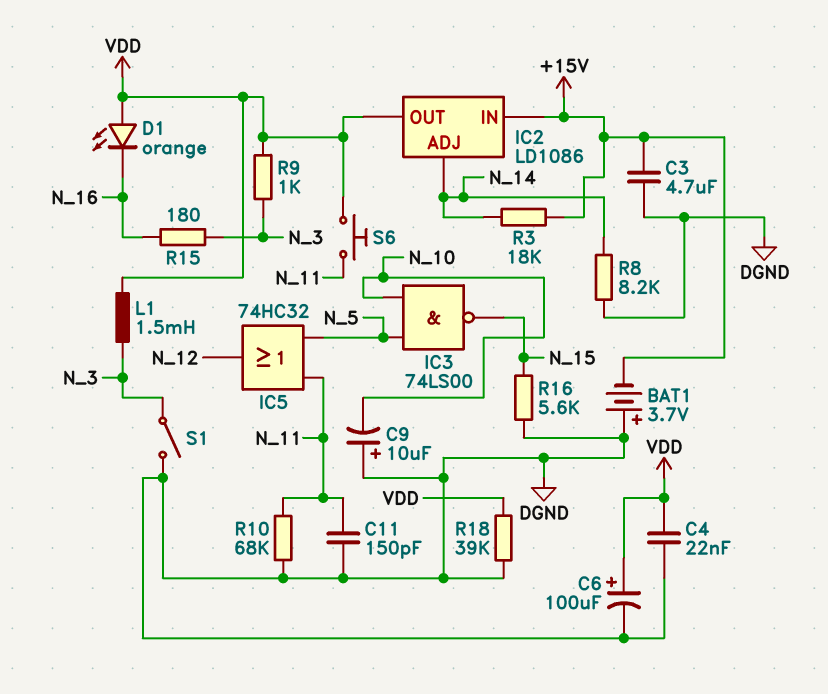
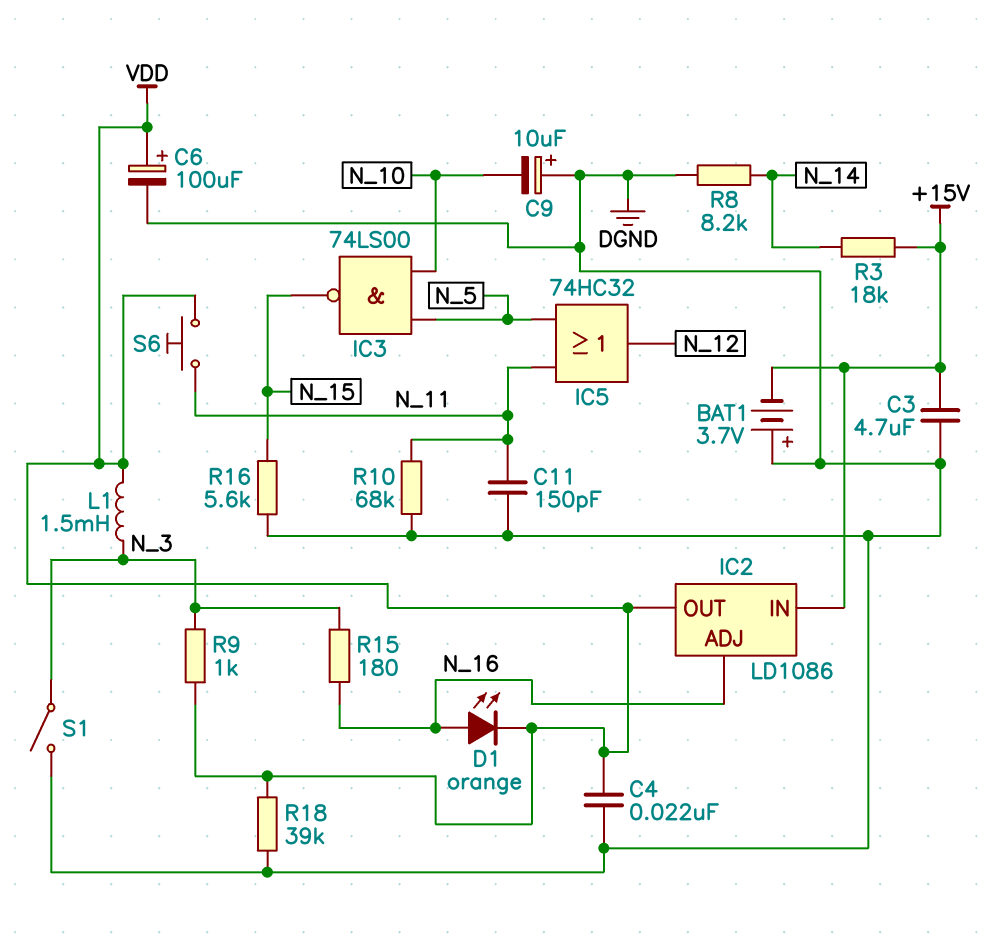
D1: LED orange (A VDD, K N_16) -> LED orange (A N_16, K VDD)
IC2 pin ADJ: N_14 -> N_16

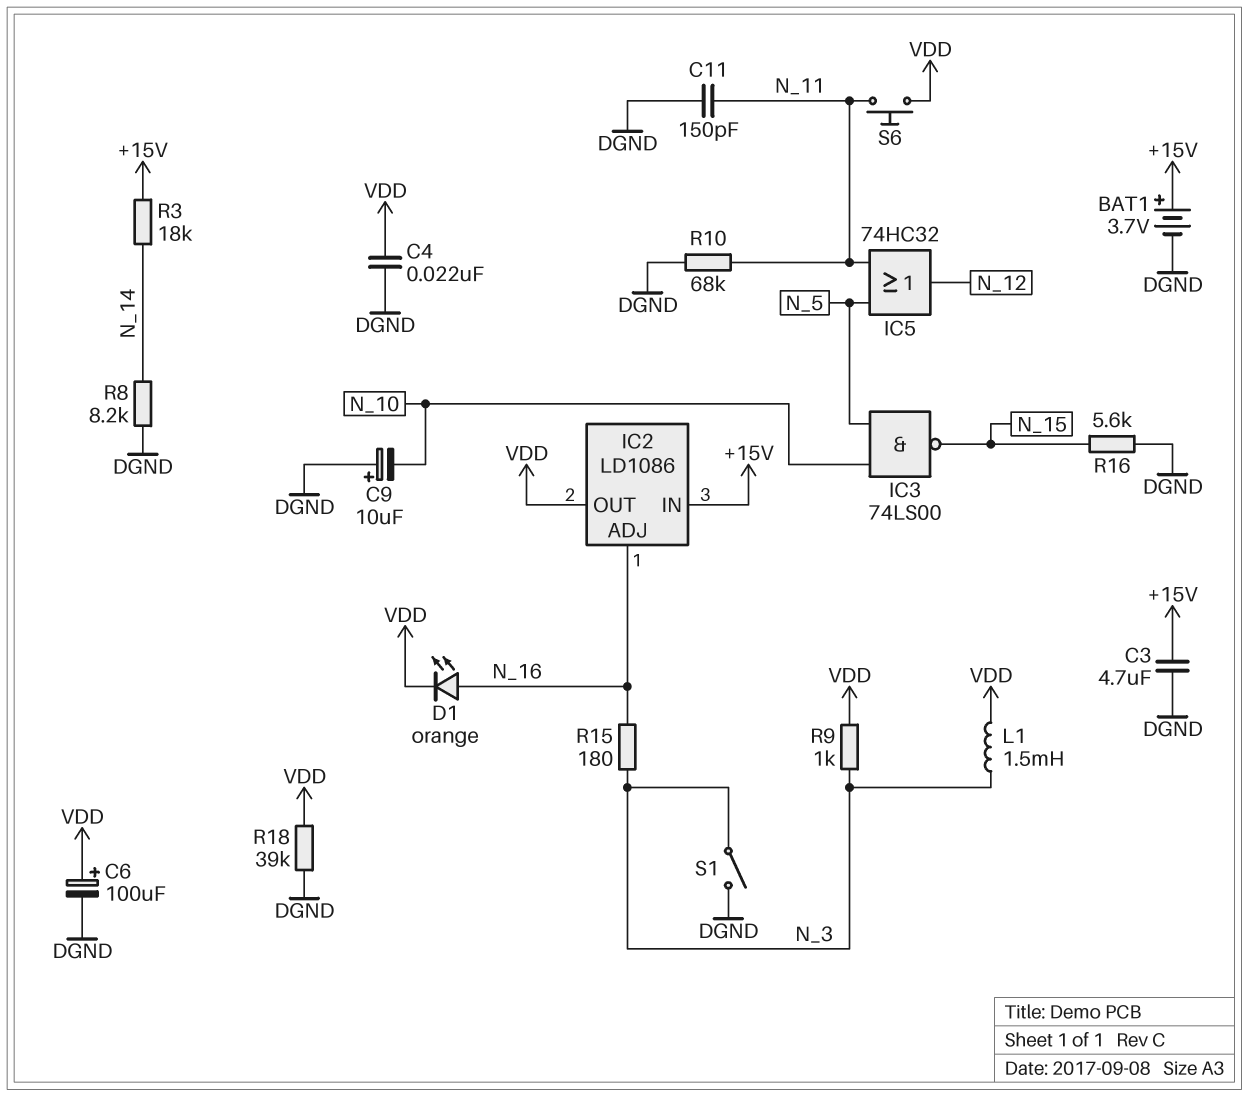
BAT1: 3.7V (plus DGND, minus +15V) -> 3.7V (plus +15V, minus DGND)

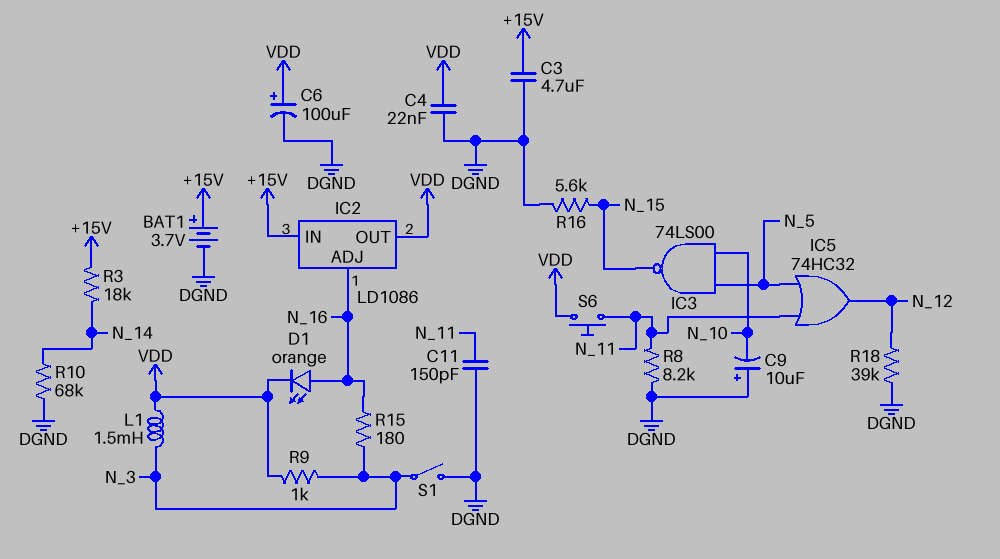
R8: 8.2k (DGND, N_14) -> 8.2k (DGND, N_11)
R10: 68k (DGND, N_11) -> 68k (DGND, N_14)
R18: 39k (DGND, VDD) -> 39k (DGND, N_12)

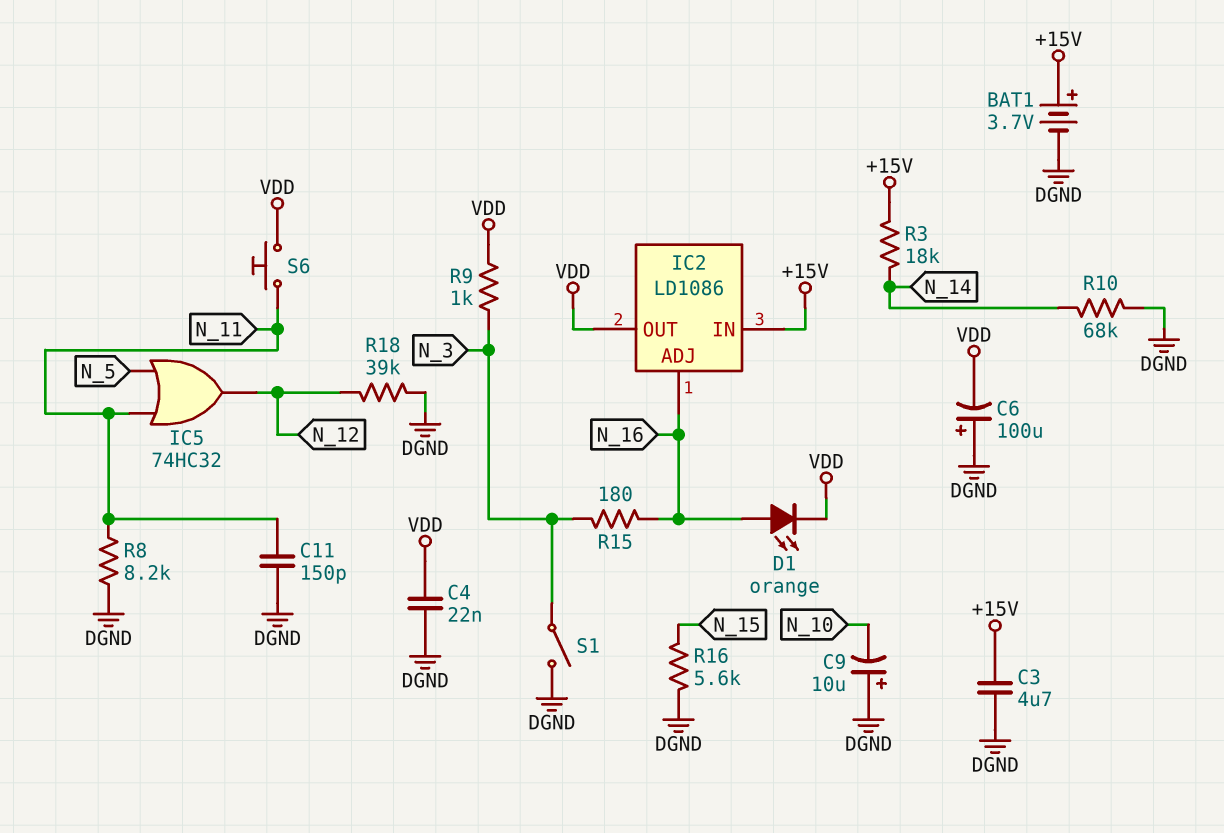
C6: 100uF (plus VDD, minus DGND) -> 100uF (plus DGND, minus VDD)
IC3: NAND 74LS00 (in N_5, in N_10, out N_15) -> none
L1: 1.5mH (N_3, VDD) -> none

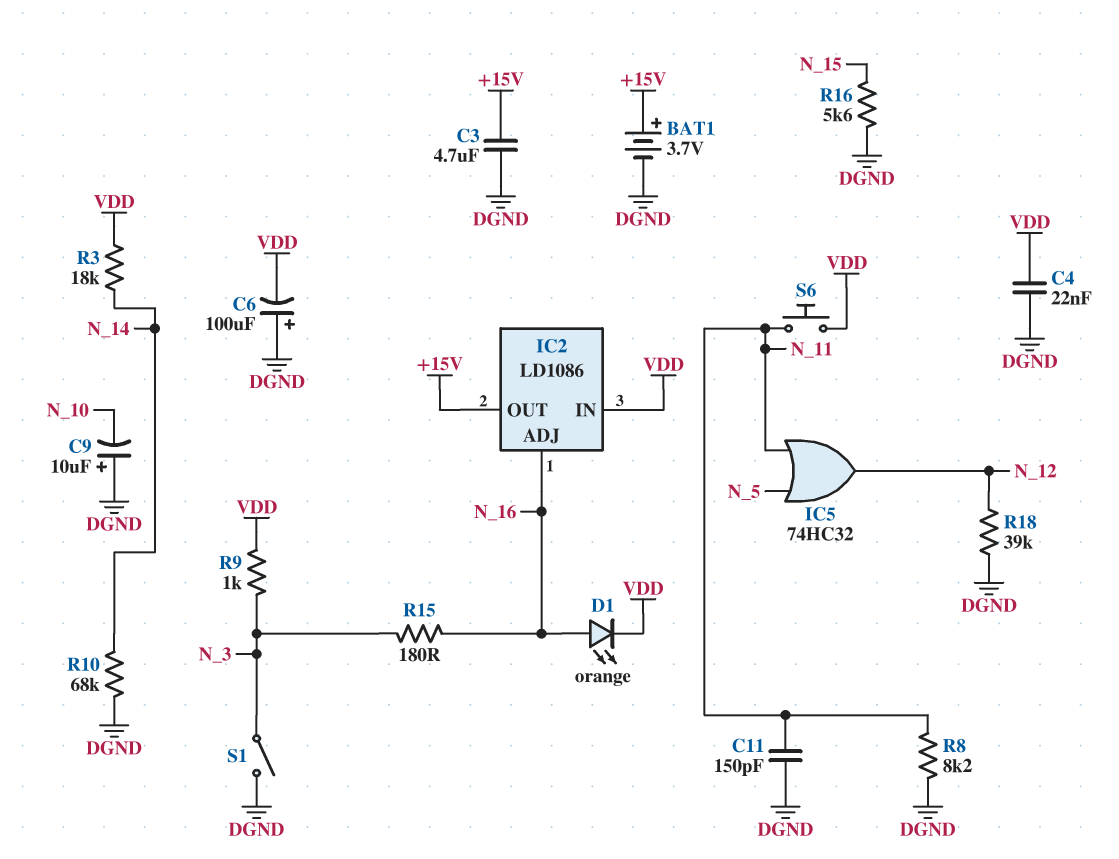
IC2 pin IN: +15V -> VDD
IC2 pin OUT: VDD -> +15V
R3: 18k (+15V, N_14) -> 18k (N_14, VDD)

